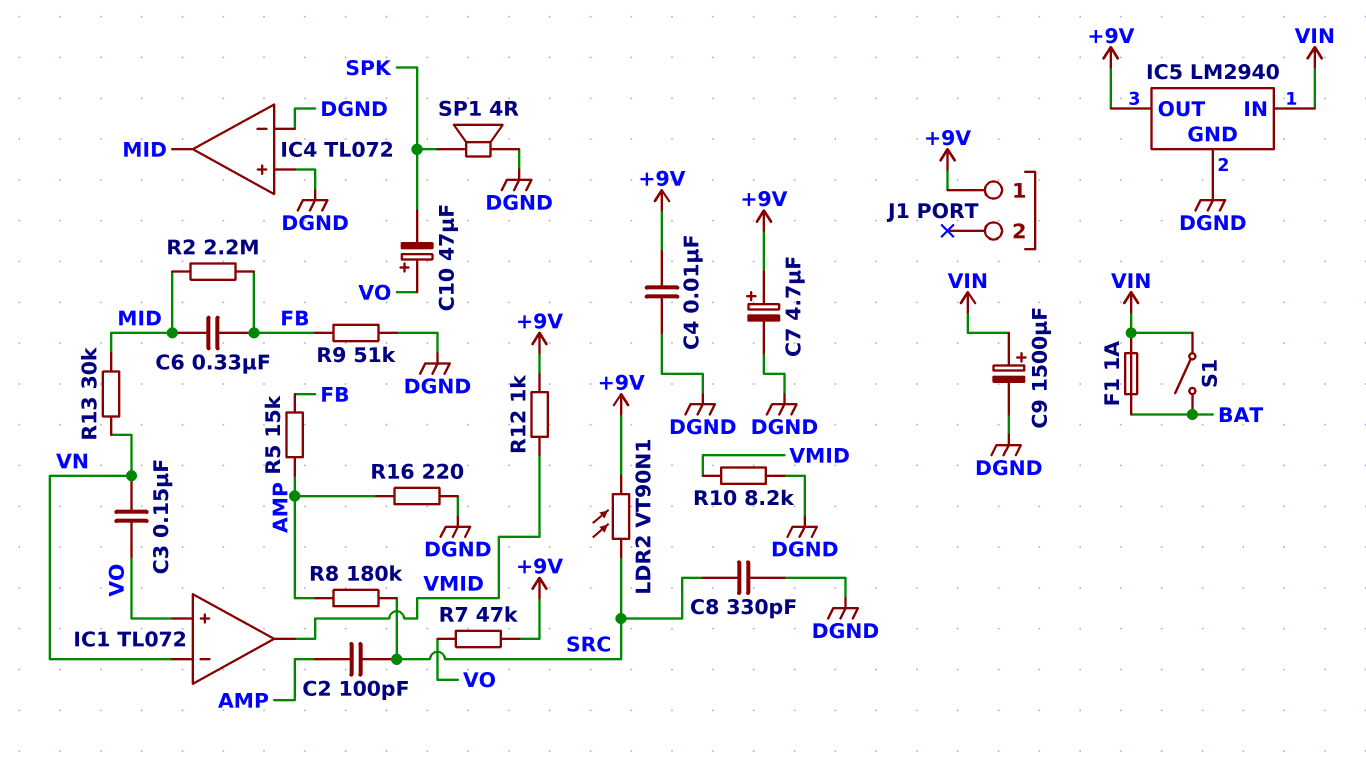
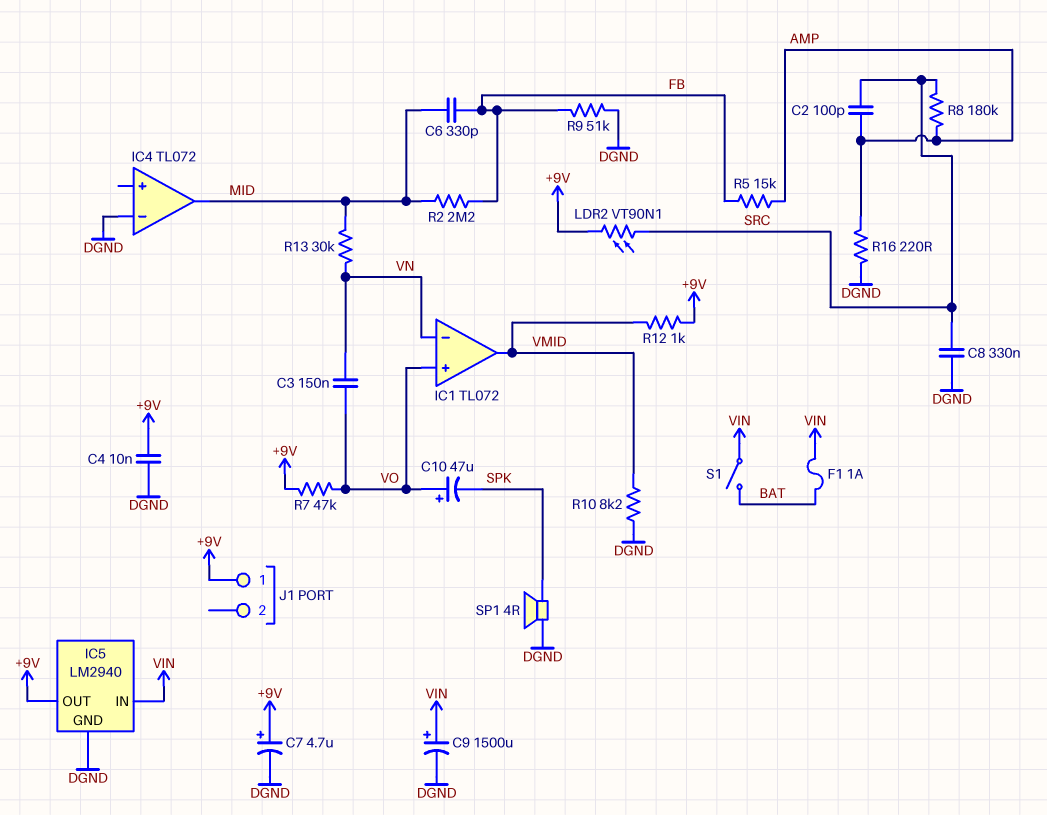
C6: 330nF (FB, MID) -> 330pF (FB, MID)
C8: 330pF (DGND, SRC) -> 330nF (DGND, SRC)
IC4 pin in+: DGND -> none

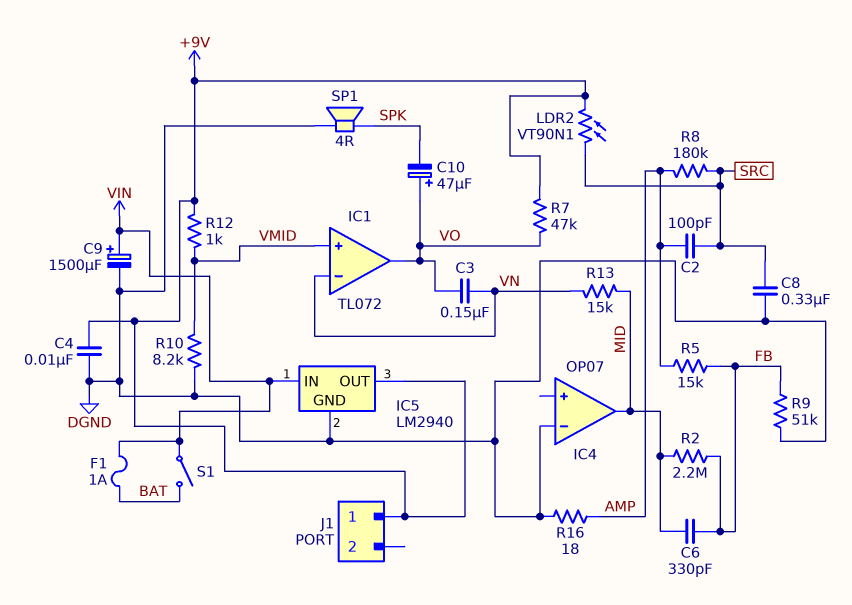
C7: 4.7uF (plus +9V, minus DGND) -> none
IC1 pin in+: VO -> VMID
IC1 pin out: VMID -> VO
IC4: TL072 -> OP07
R13: 30k (MID, VN) -> 15k (MID, VN)
R16: 220 (AMP, DGND) -> 18 (AMP, DGND)

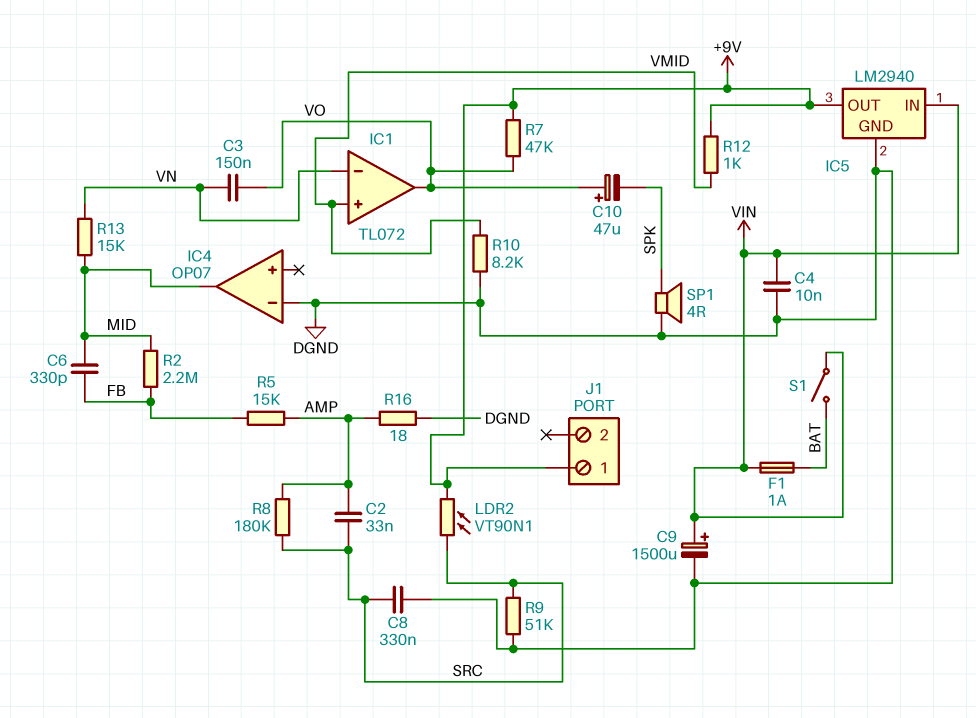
C2: 100pF (AMP, SRC) -> 33nF (AMP, SRC)
C4: 10nF (+9V, DGND) -> 10nF (DGND, VIN)
R9: 51k (DGND, FB) -> 51k (DGND, SRC)

